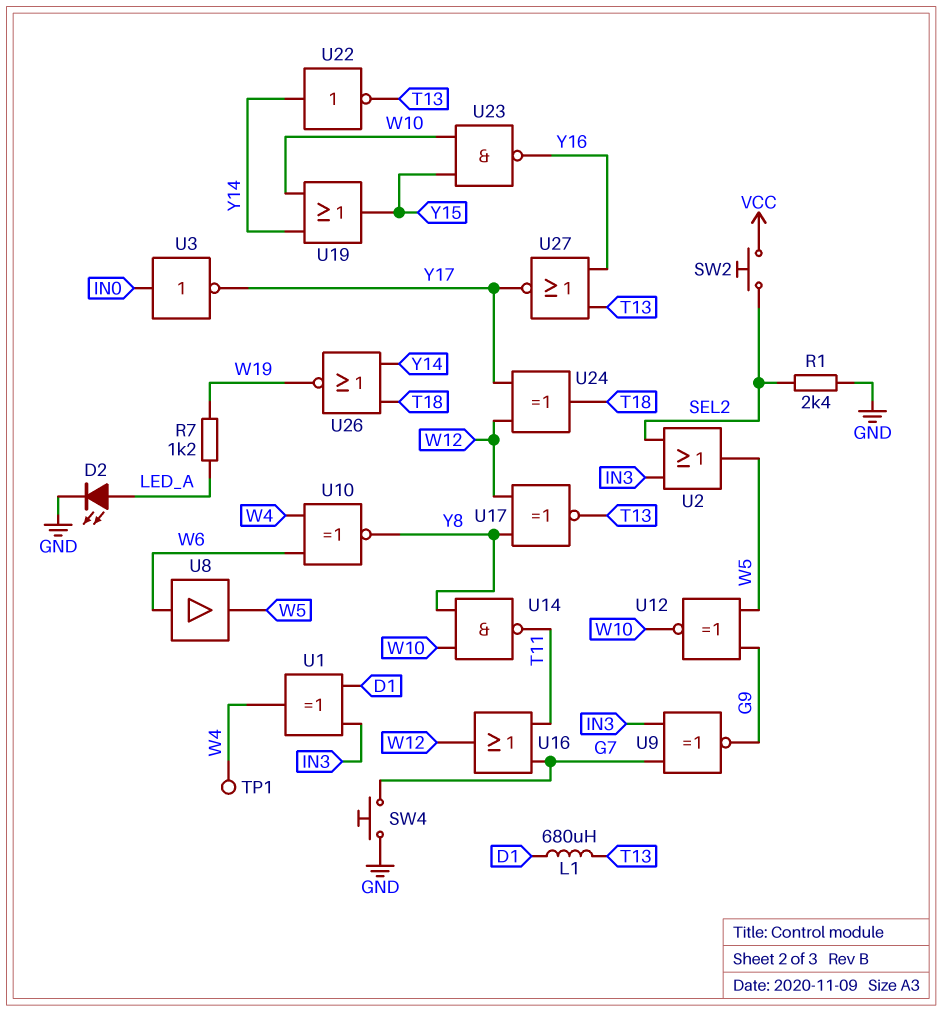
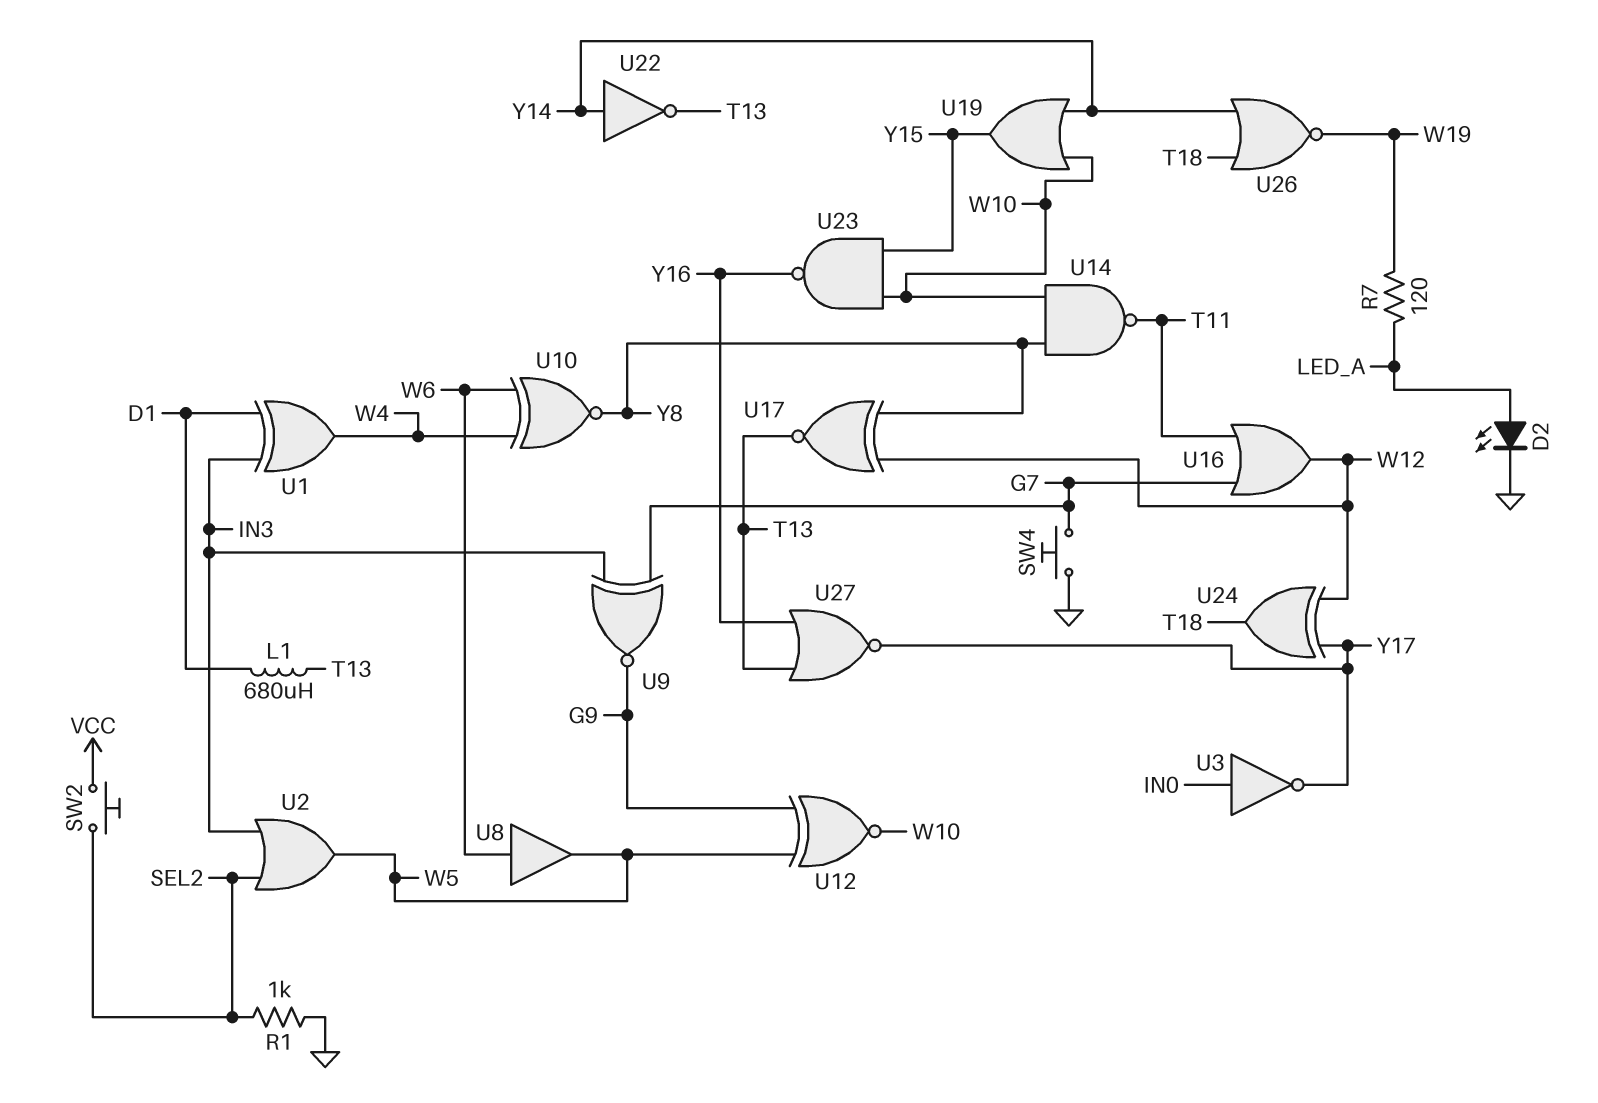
R1: 2.4k (GND, SEL2) -> 1k (GND, SEL2)
R7: 1.2k (LED_A, W19) -> 120 (LED_A, W19)
TP1: test point (W4) -> none

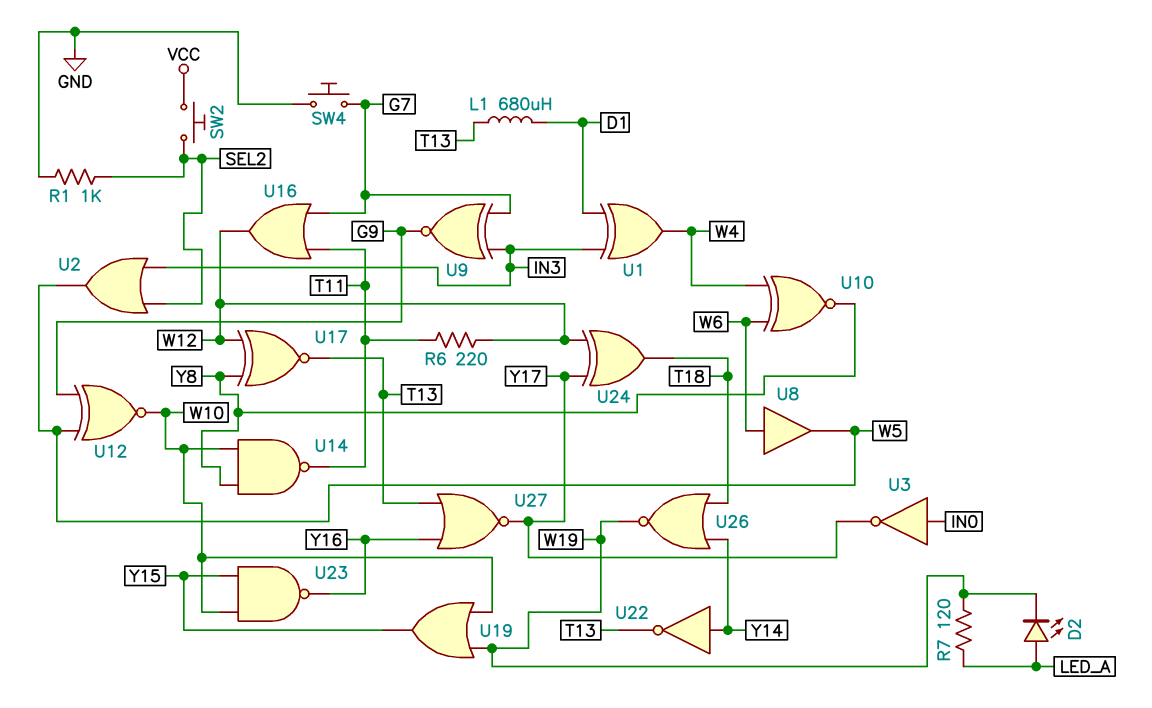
D2: LED (A LED_A, K GND) -> LED (A LED_A, K W19)
R6: none -> 220 (T11, W12)
U19: OR (in W10, in Y14, out Y15) -> OR (in W10, in W19, out Y15)

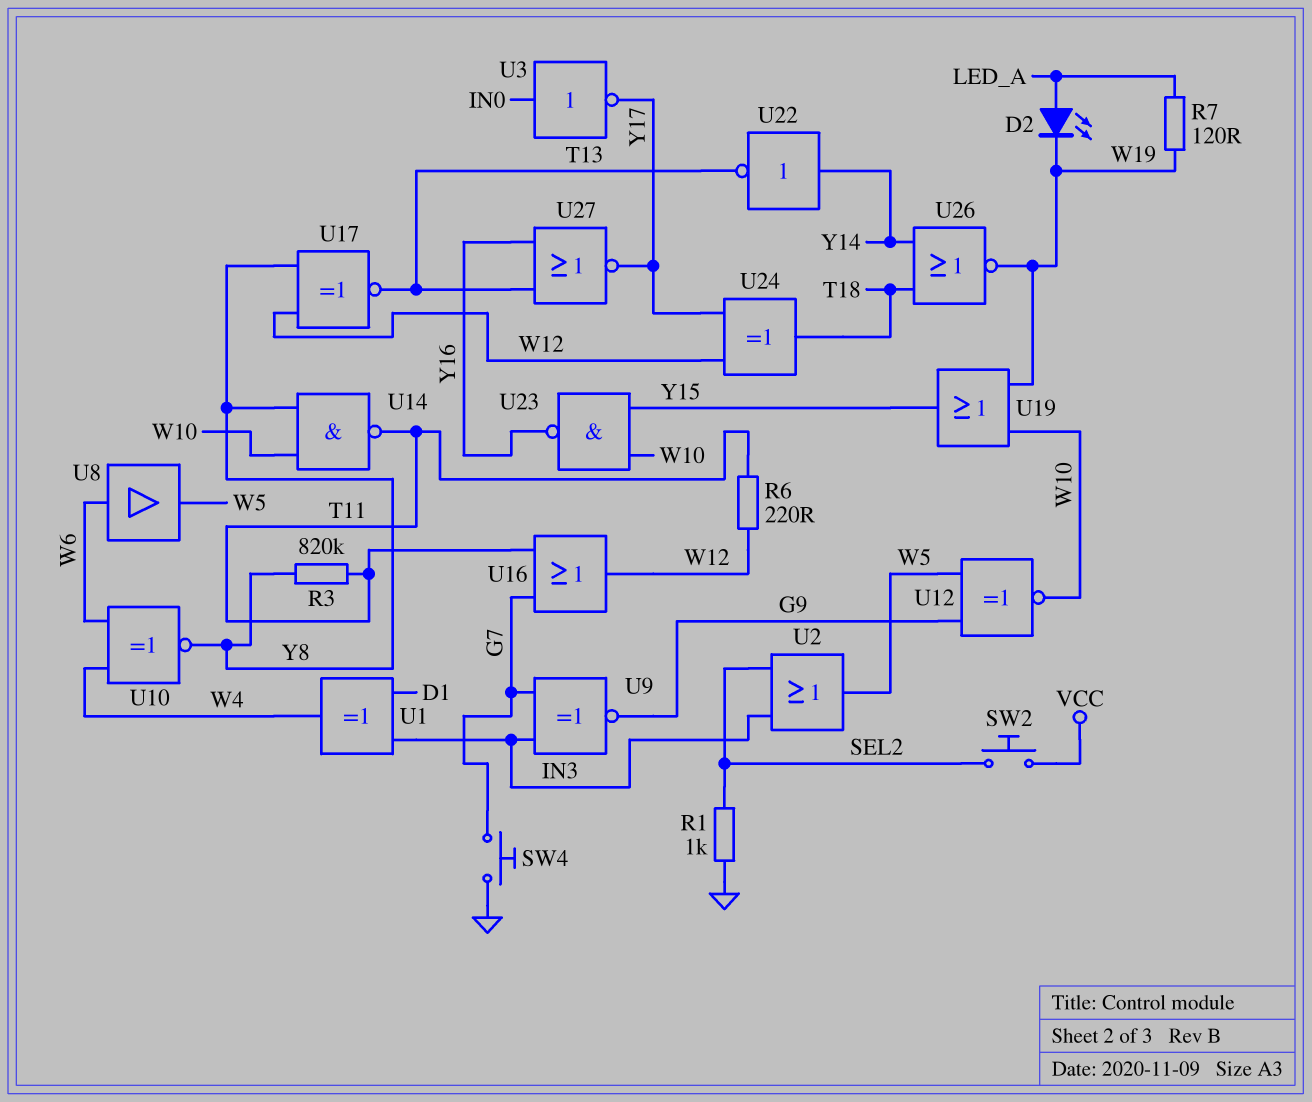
L1: 680uH (D1, T13) -> none
R3: none -> 820k (T11, Y8)

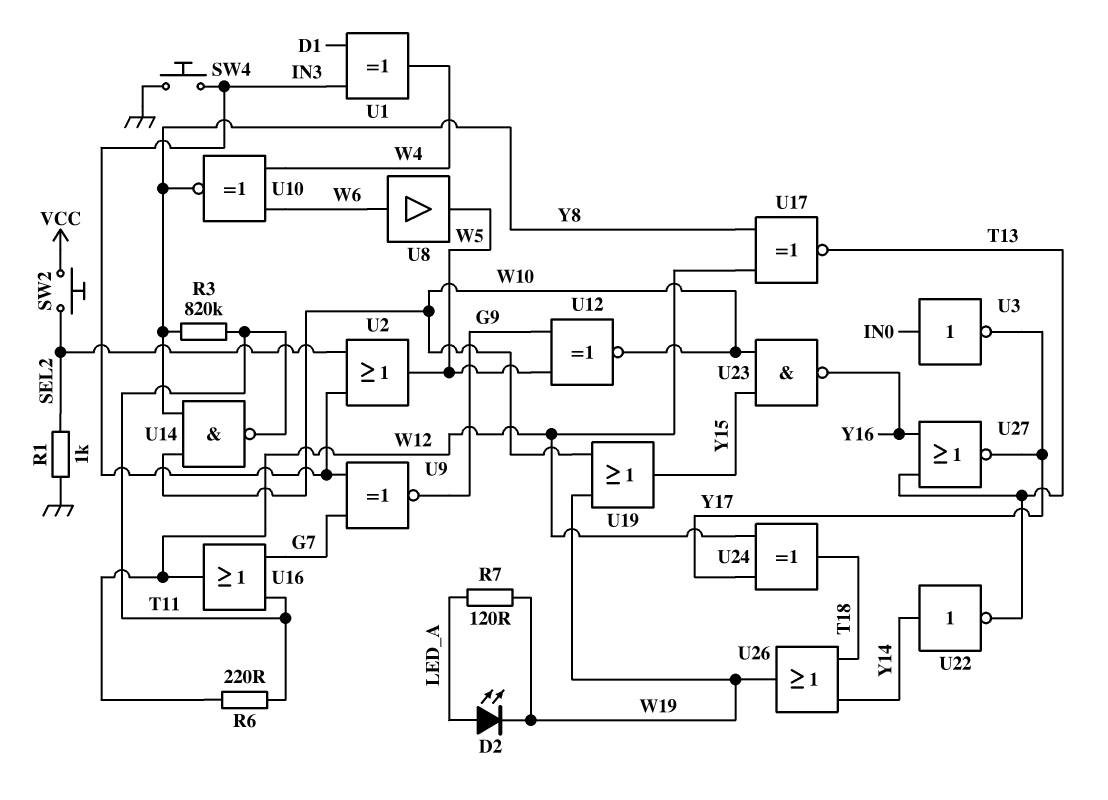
SW4: button (G7, GND) -> button (GND, IN3)
U26: NOR (in T18, in Y14, out W19) -> OR (in T18, in Y14, out W19)

